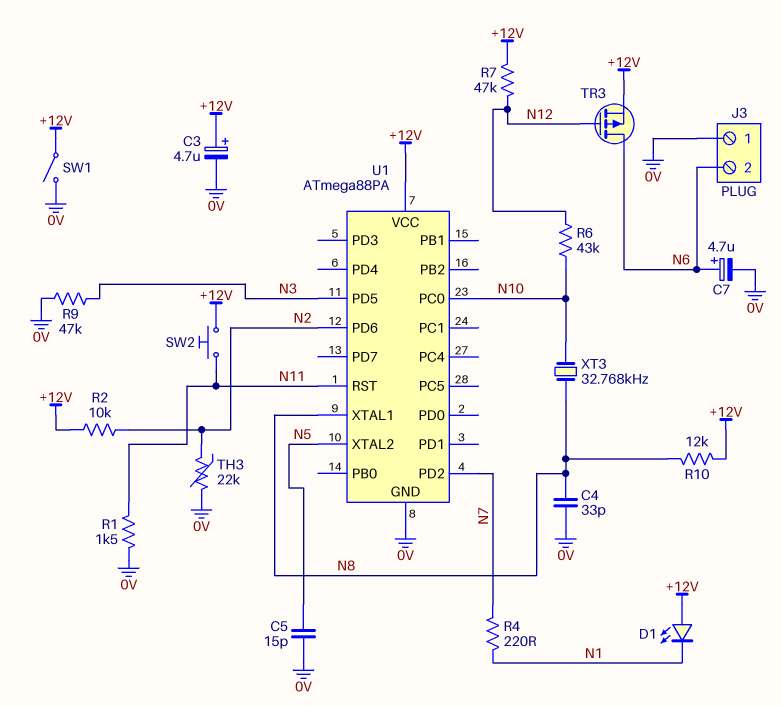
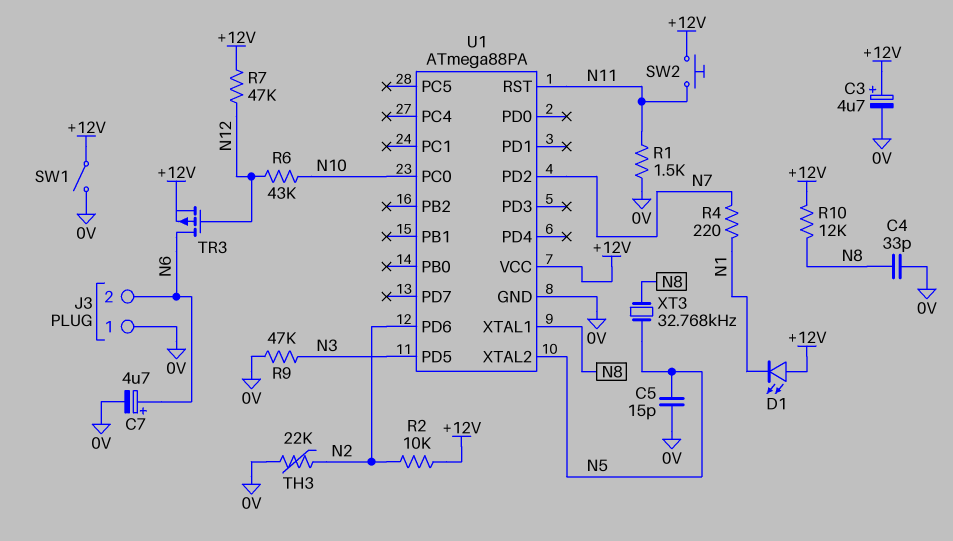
XT3: 32.768kHz (N8, N10) -> 32.768kHz (N5, N8)

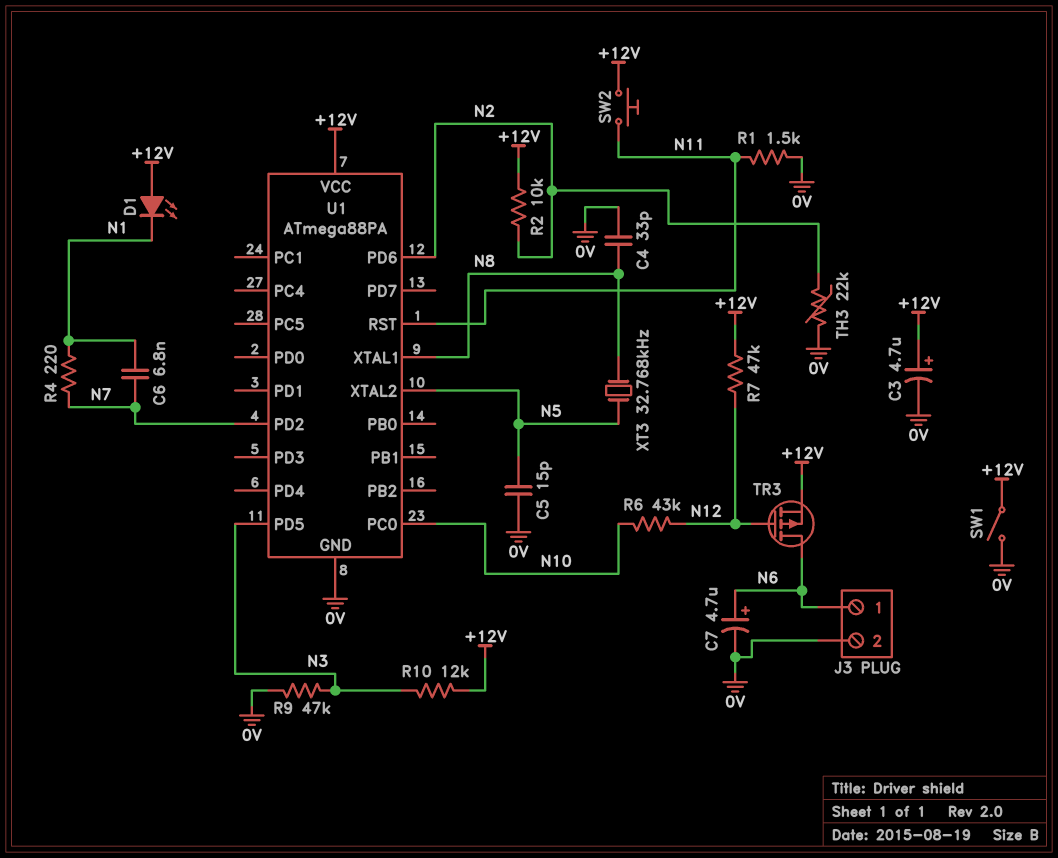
C6: none -> 6.8nF (N1, N7)
J3 pin 1: 0V -> N6
J3 pin 2: N6 -> 0V
R10: 12k (+12V, N8) -> 12k (+12V, N3)

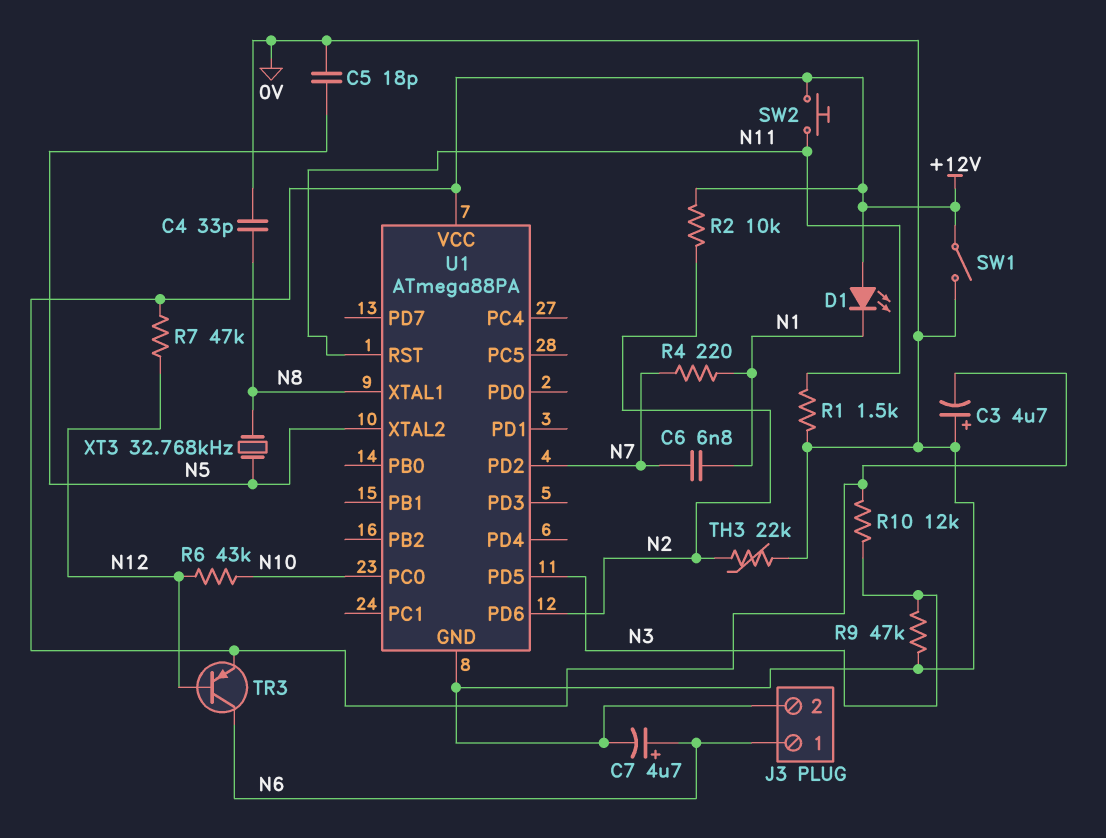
C3: 4.7uF (plus +12V, minus 0V) -> 4.7uF (plus 0V, minus +12V)
C5: 15pF (0V, N5) -> 18pF (0V, N5)
TR3: PMOS (G N12, D N6, S +12V) -> PNP (B N12, C N6, E +12V)

